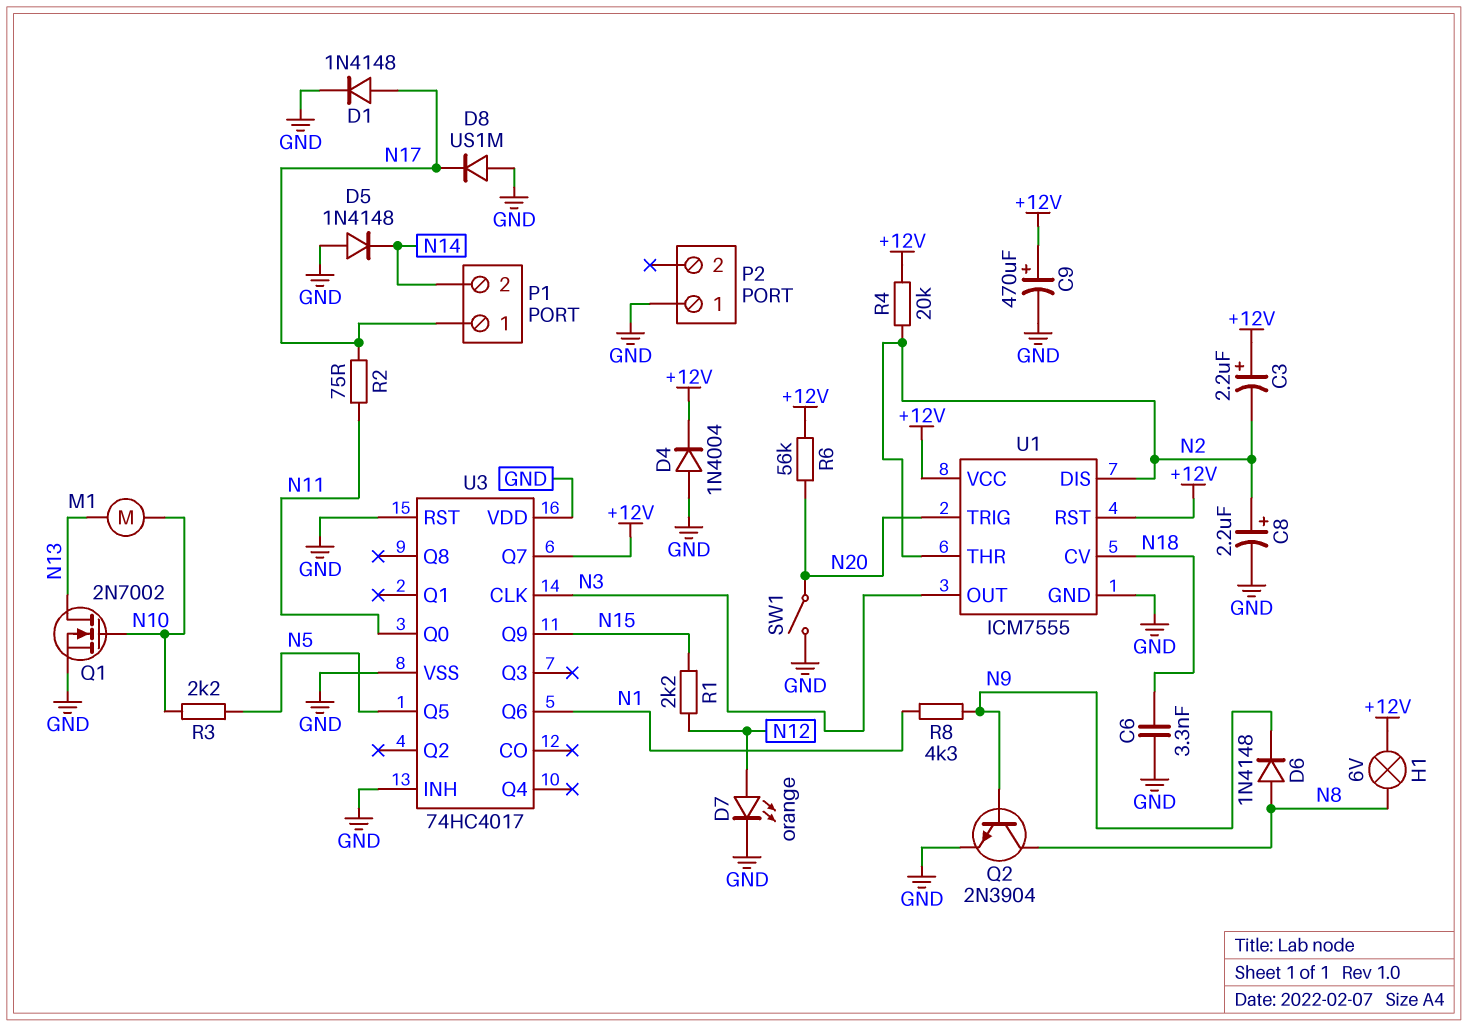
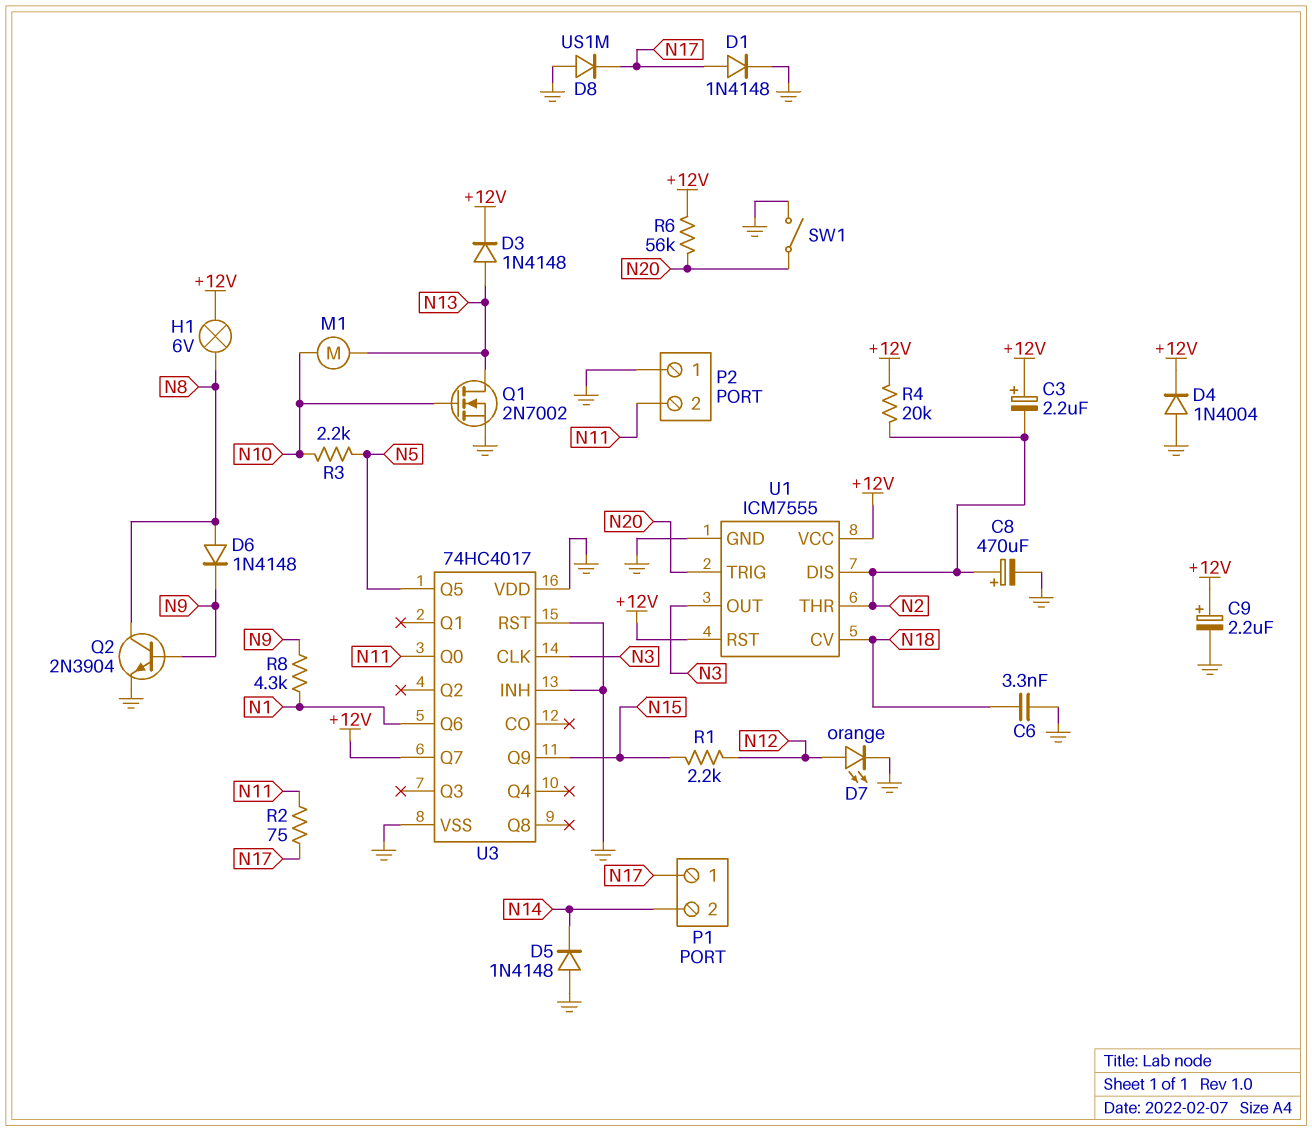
C8: 2.2uF (plus N2, minus GND) -> 470uF (plus N2, minus GND)
C9: 470uF (plus +12V, minus GND) -> 2.2uF (plus +12V, minus GND)
D3: none -> diode 1N4148 (A N13, K +12V)
P2 pin 2: none -> N11

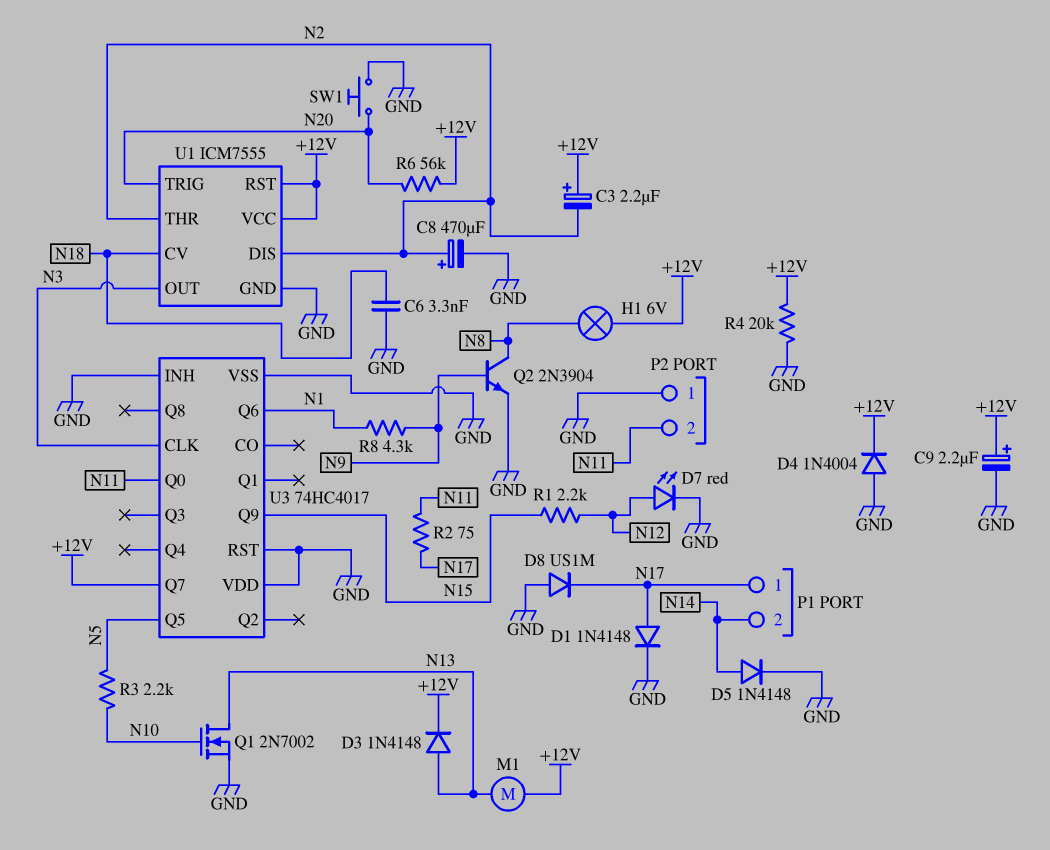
D5: diode 1N4148 (A GND, K N14) -> diode 1N4148 (A N14, K GND)
D6: diode 1N4148 (A N8, K N9) -> none
D7: LED orange (A N12, K GND) -> LED red (A N12, K GND)
M1: motor (N10, N13) -> motor (+12V, N13)
R4: 20k (+12V, N2) -> 20k (+12V, GND)
SW1: switch (GND, N20) -> button (GND, N20)

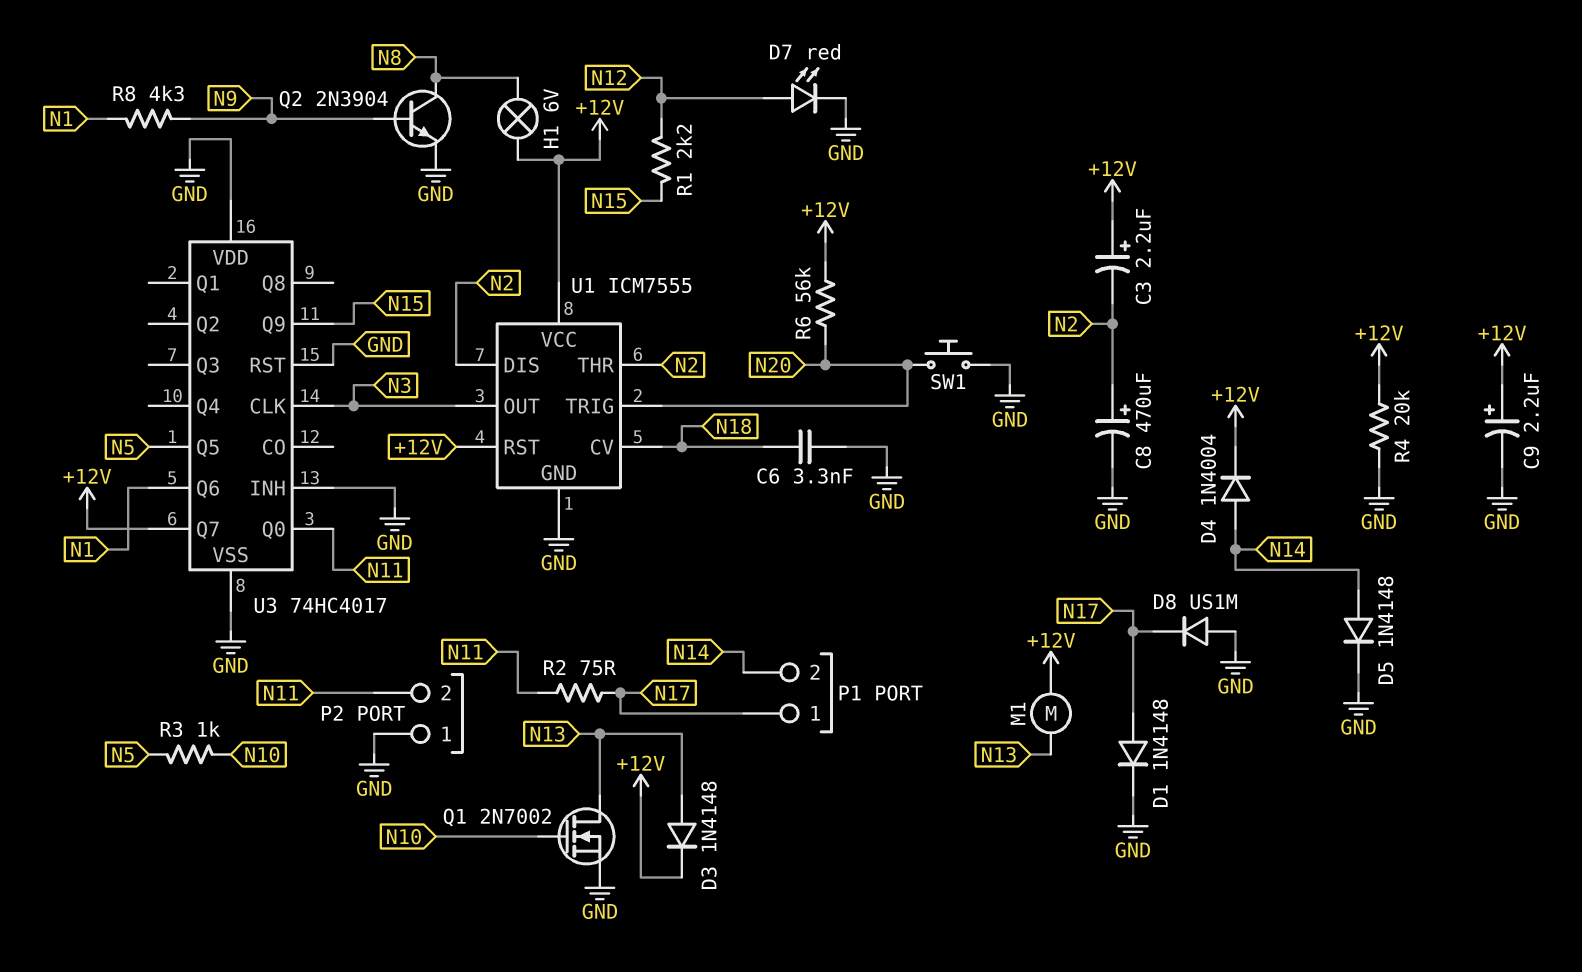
D4: diode 1N4004 (A GND, K +12V) -> diode 1N4004 (A N14, K +12V)
R3: 2.2k (N5, N10) -> 1k (N5, N10)

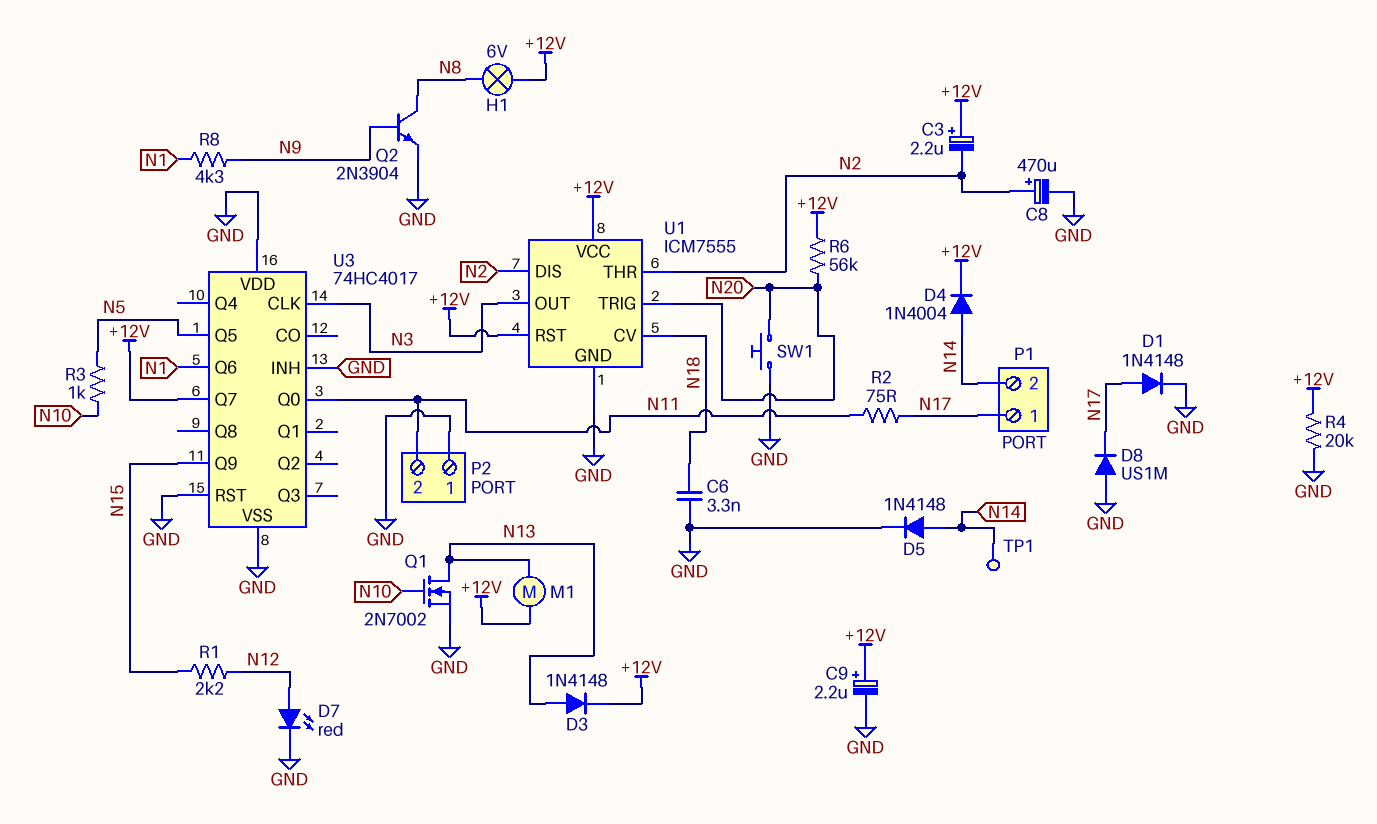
TP1: none -> test point (N14)

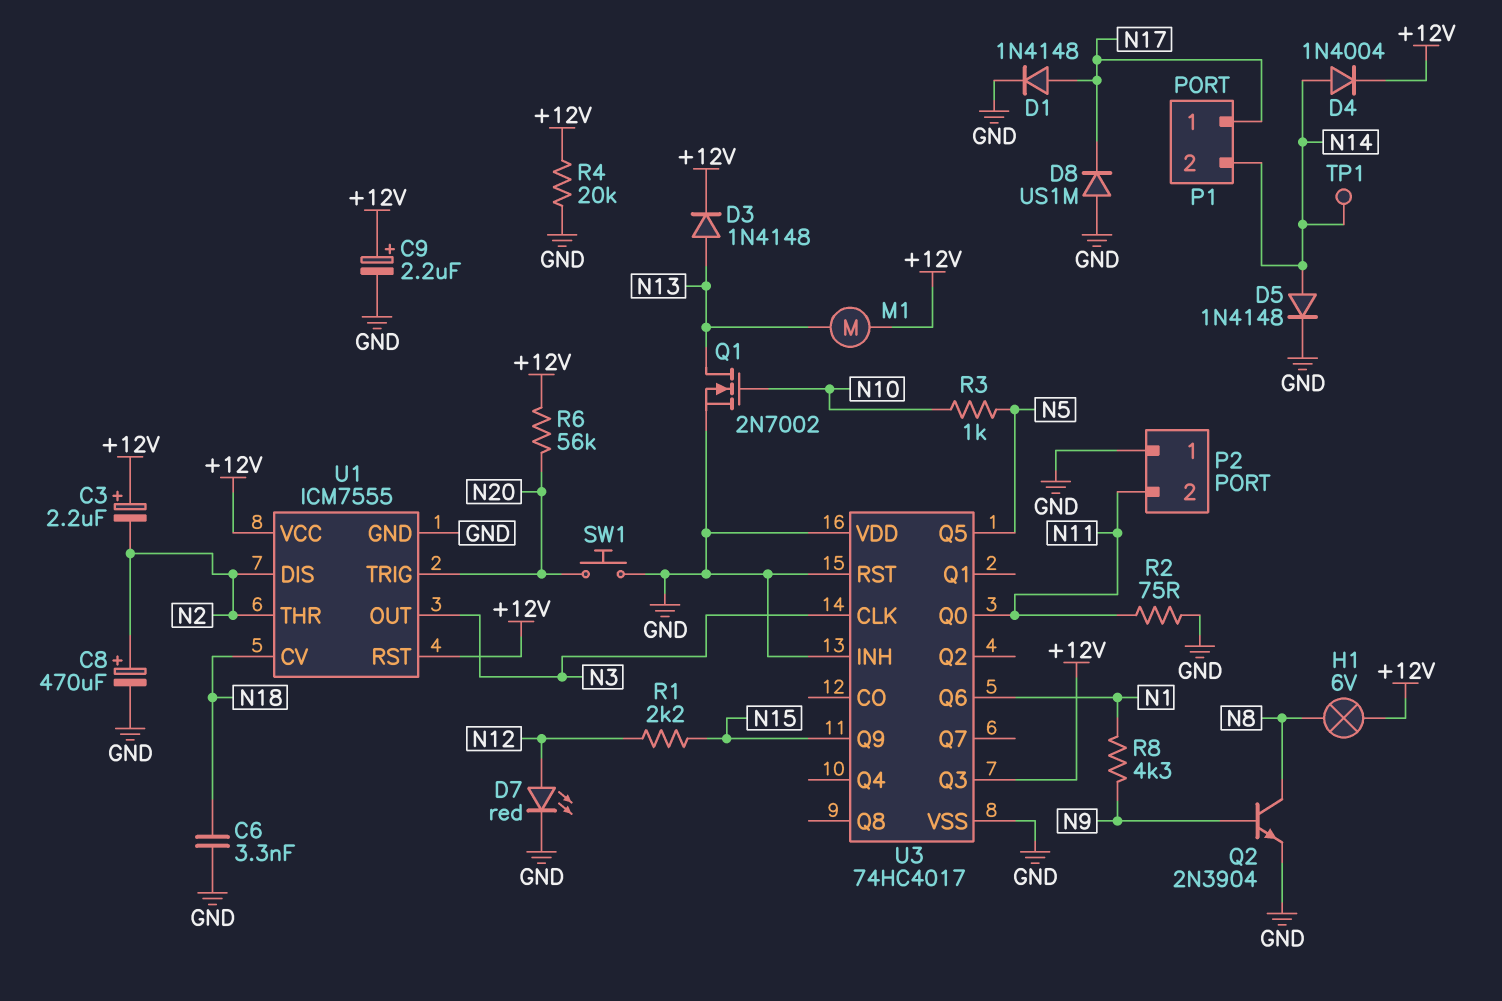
R2: 75 (N11, N17) -> 75 (GND, N11)
U3 pin Q3: none -> +12V
U3 pin Q7: +12V -> none

